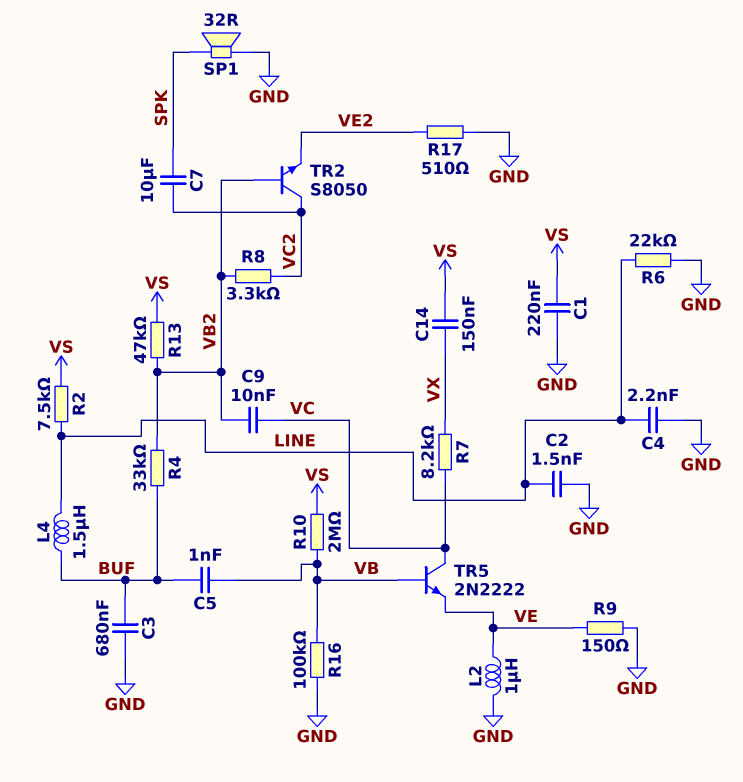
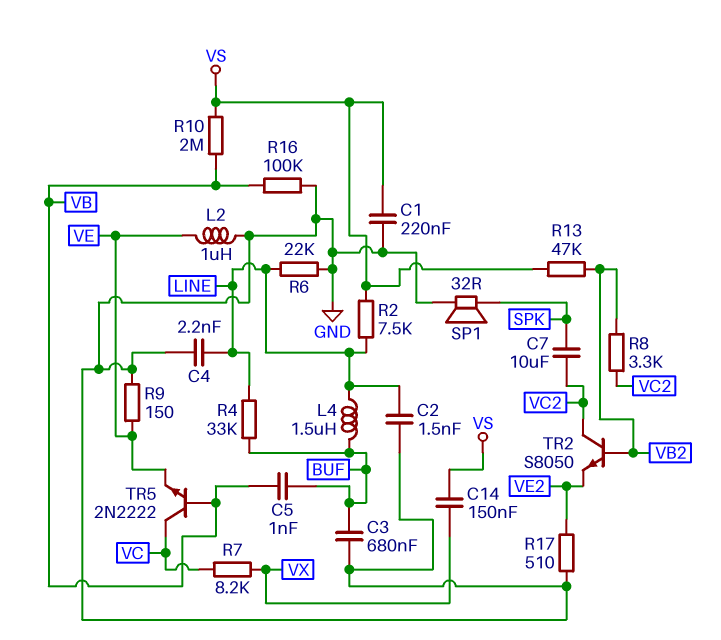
C9: 10nF (VB2, VC) -> none
R4: 33k (BUF, VB2) -> 33k (BUF, LINE)

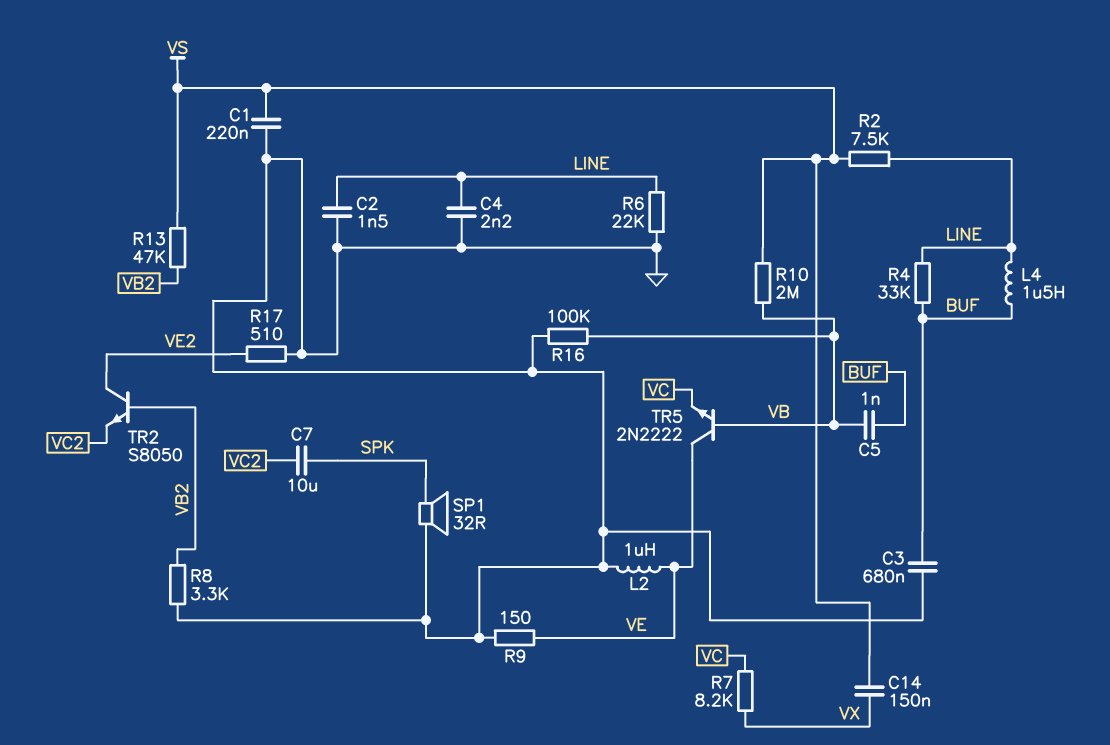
R8: 3.3k (VB2, VC2) -> 3.3k (GND, VB2)
TR2: NPN S8050 (B VB2, C VC2, E VE2) -> NPN S8050 (B VB2, C VE2, E VC2)
TR5: NPN 2N2222 (B VB, C VC, E VE) -> NPN 2N2222 (B VB, C VE, E VC)

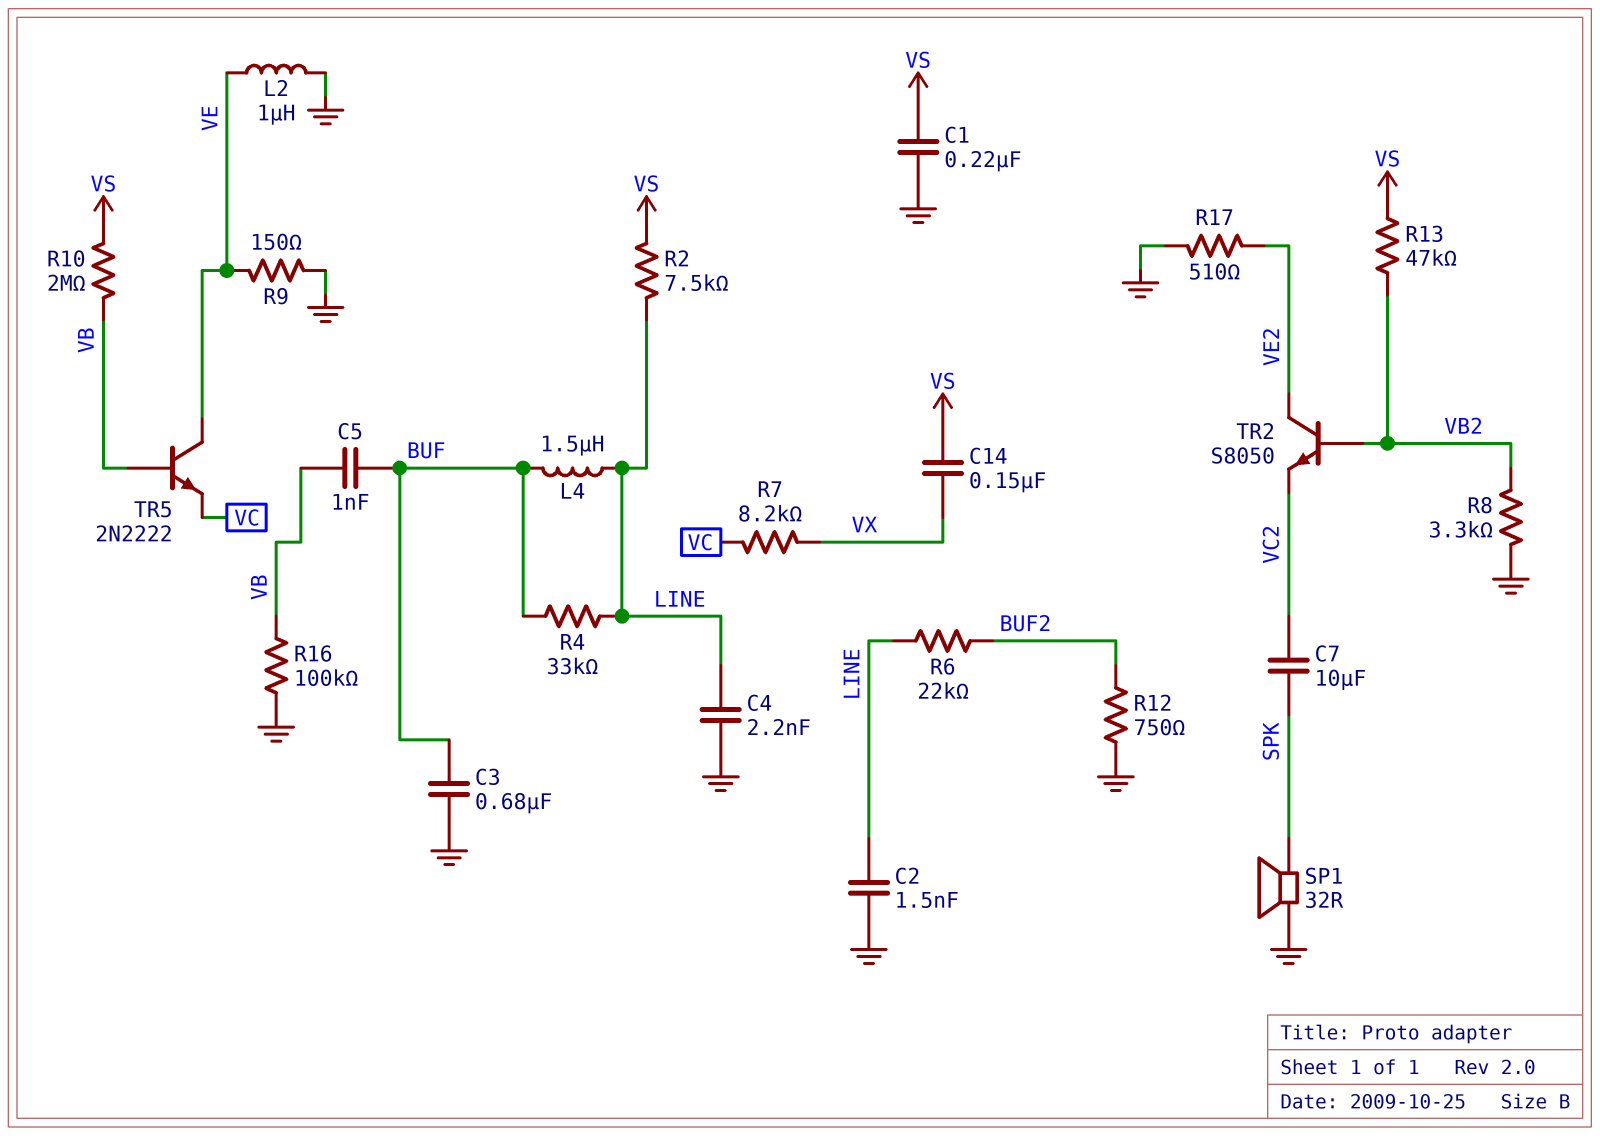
R6: 22k (GND, LINE) -> 22k (BUF2, LINE)
R12: none -> 750 (BUF2, GND)

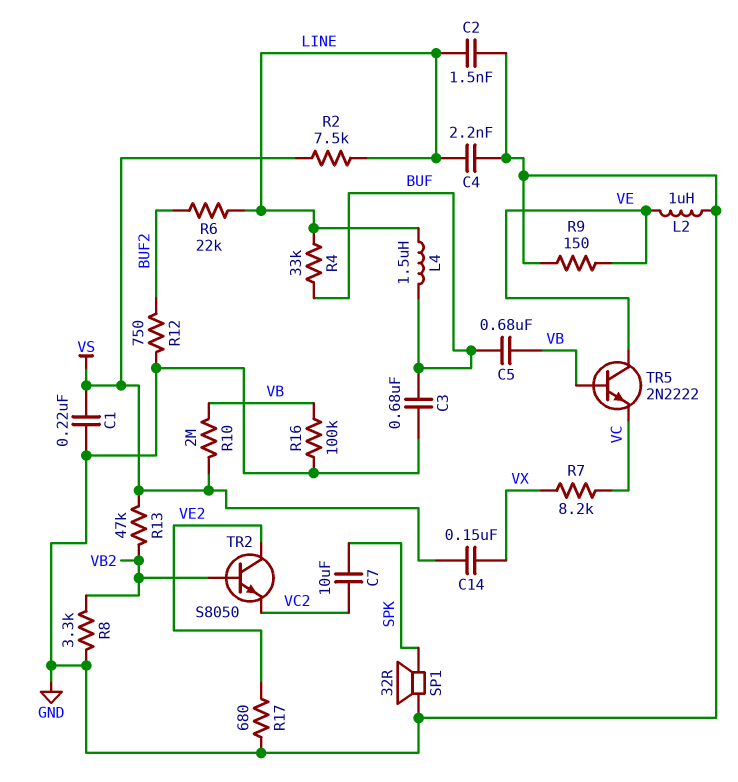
C5: 1nF (BUF, VB) -> 680nF (BUF, VB)
R17: 510 (GND, VE2) -> 680 (GND, VE2)

